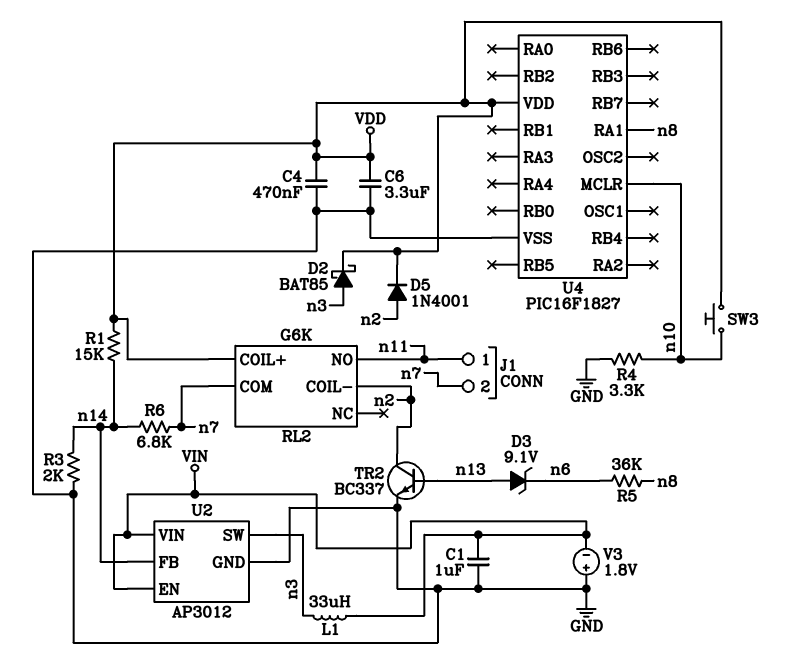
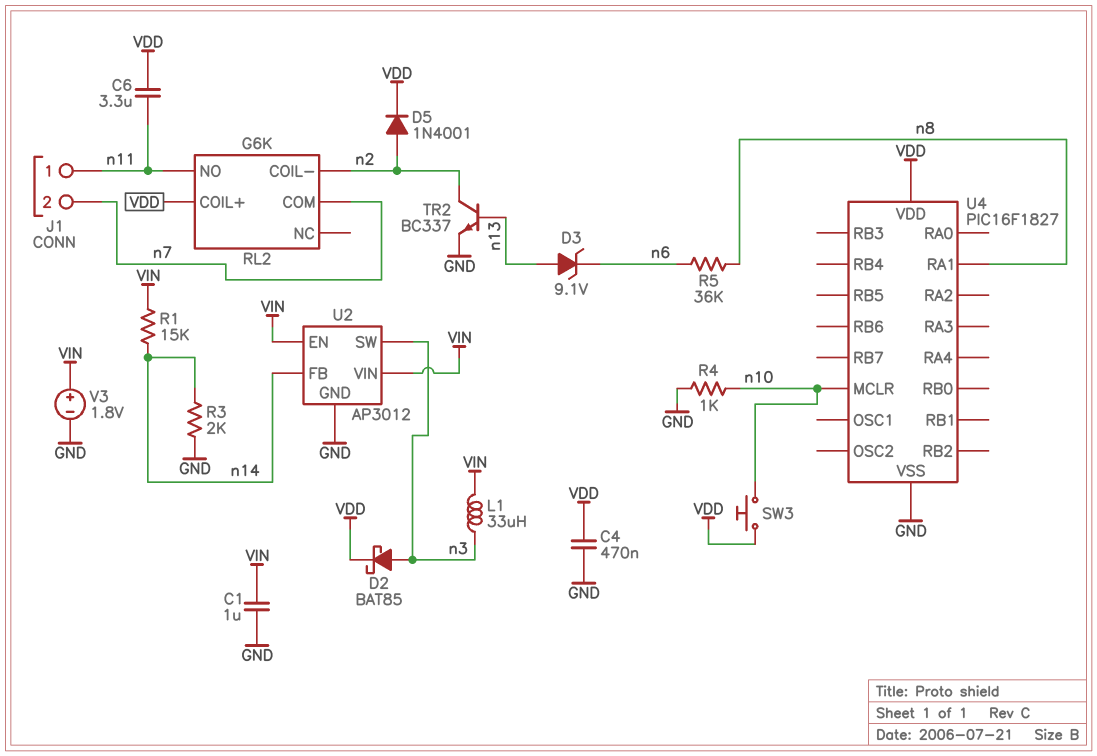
C6: 3.3uF (GND, VDD) -> 3.3uF (VDD, n11)
R1: 15k (VDD, n14) -> 15k (VIN, n14)
R4: 3.3k (GND, n10) -> 1k (GND, n10)
R6: 6.8k (n7, n14) -> none
V3: 1.8V (plus GND, minus VIN) -> 1.8V (plus VIN, minus GND)

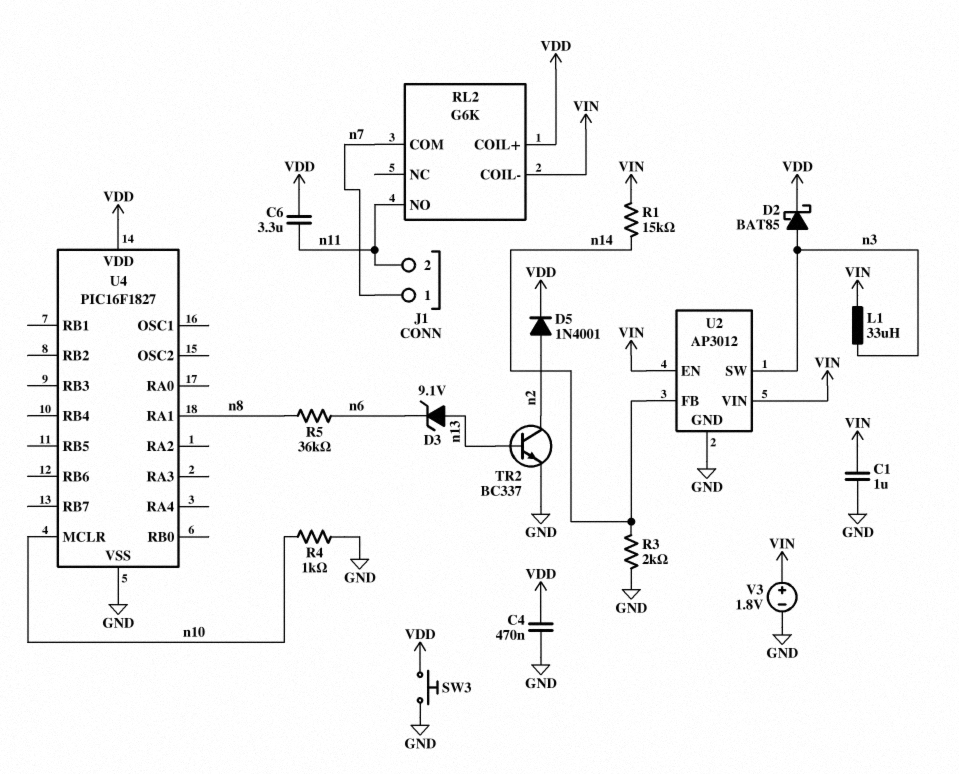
J1 pin 1: n11 -> n7
J1 pin 2: n7 -> n11
RL2 pin COIL-: n2 -> VIN
SW3: button (VDD, n10) -> button (GND, VDD)

